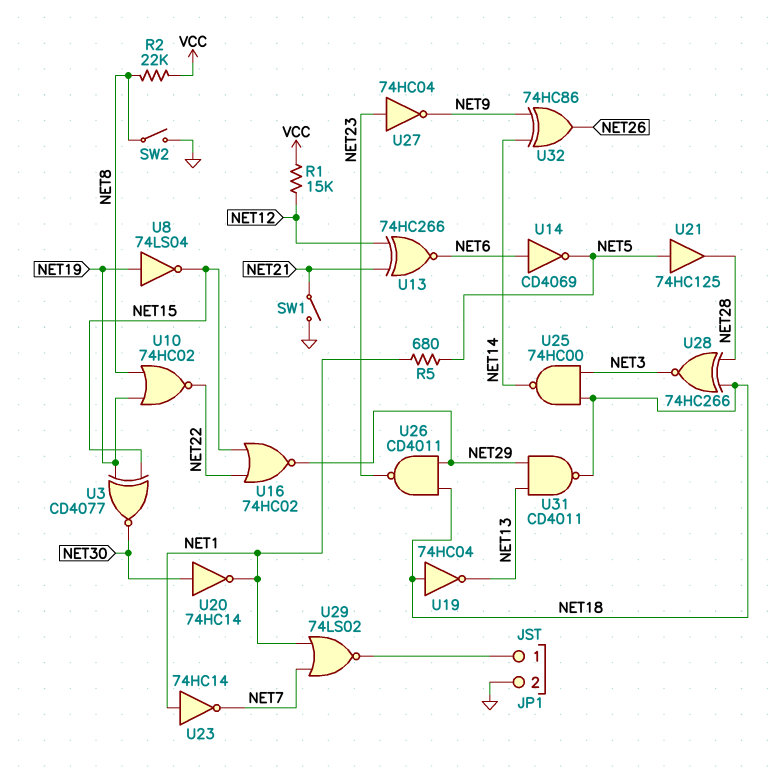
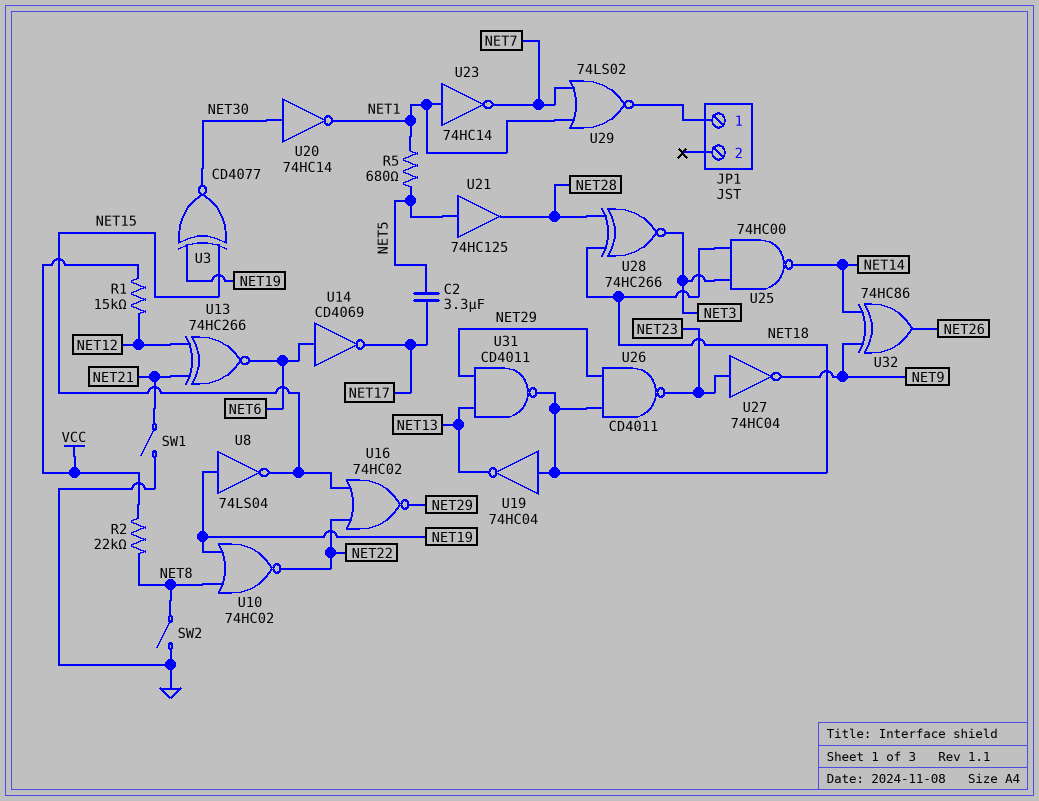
C2: none -> 3.3uF (NET5, NET17)
JP1 pin 2: GND -> none
U14: NOT CD4069 (in NET6, out NET5) -> NOT CD4069 (in NET6, out NET17)

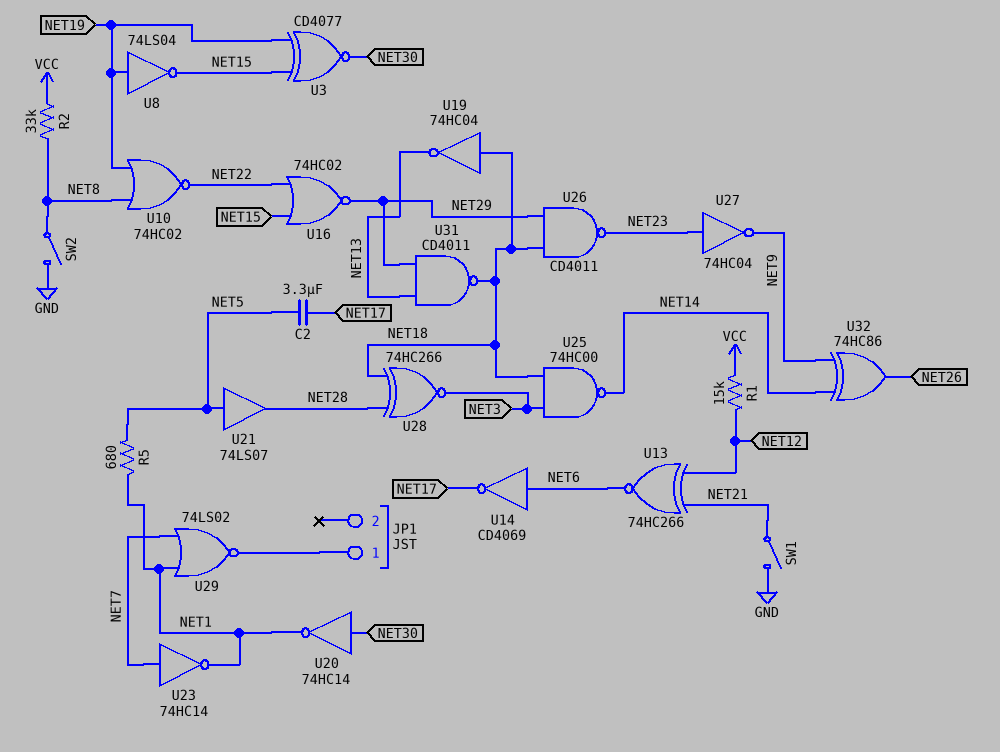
R2: 22k (NET8, VCC) -> 33k (NET8, VCC)
U21: buffer 74HC125 (in NET5, out NET28) -> buffer 74LS07 (in NET5, out NET28)
U23: NOT 74HC14 (in NET1, out NET7) -> NOT 74HC14 (in NET7, out NET1)

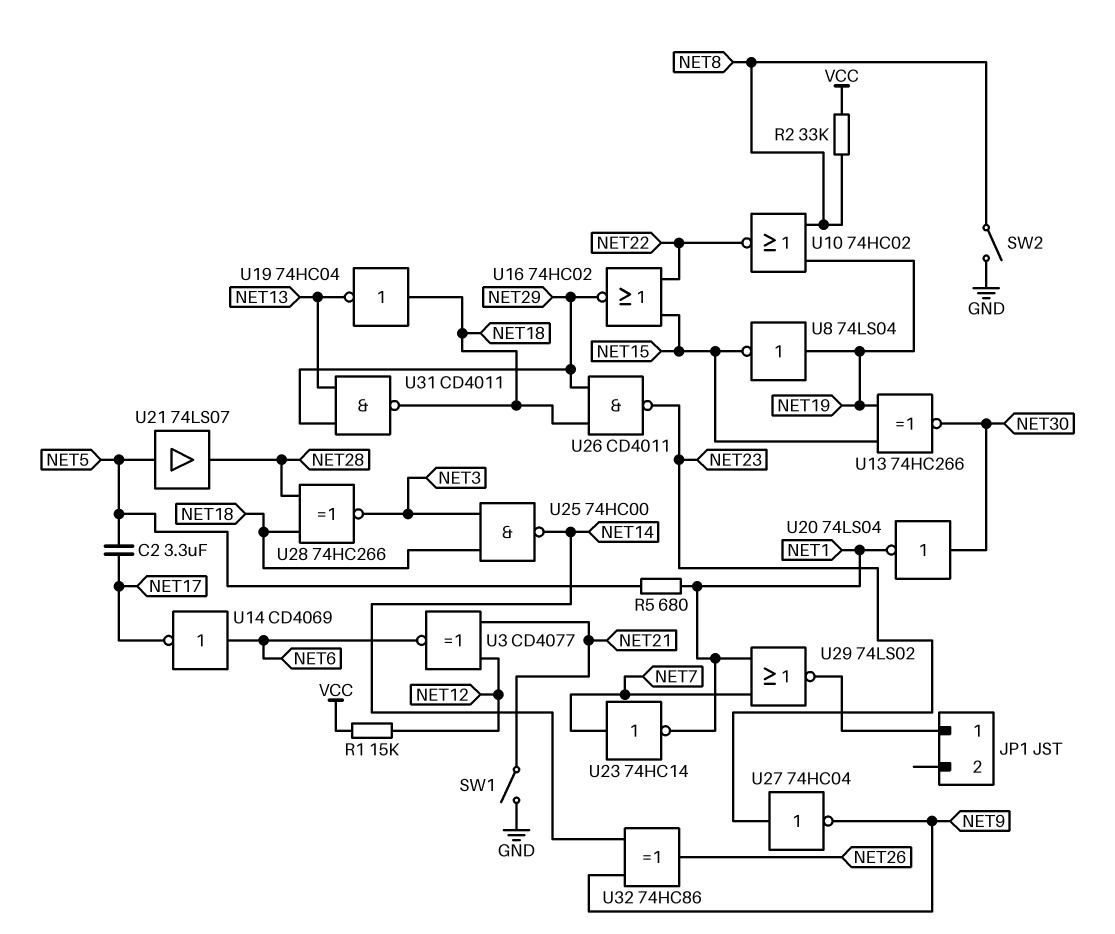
U3: XNOR CD4077 (in NET15, in NET19, out NET30) -> XNOR CD4077 (in NET12, in NET21, out NET6)
U13: XNOR 74HC266 (in NET12, in NET21, out NET6) -> XNOR 74HC266 (in NET15, in NET19, out NET30)
U20: NOT 74HC14 (in NET30, out NET1) -> NOT 74LS04 (in NET30, out NET1)

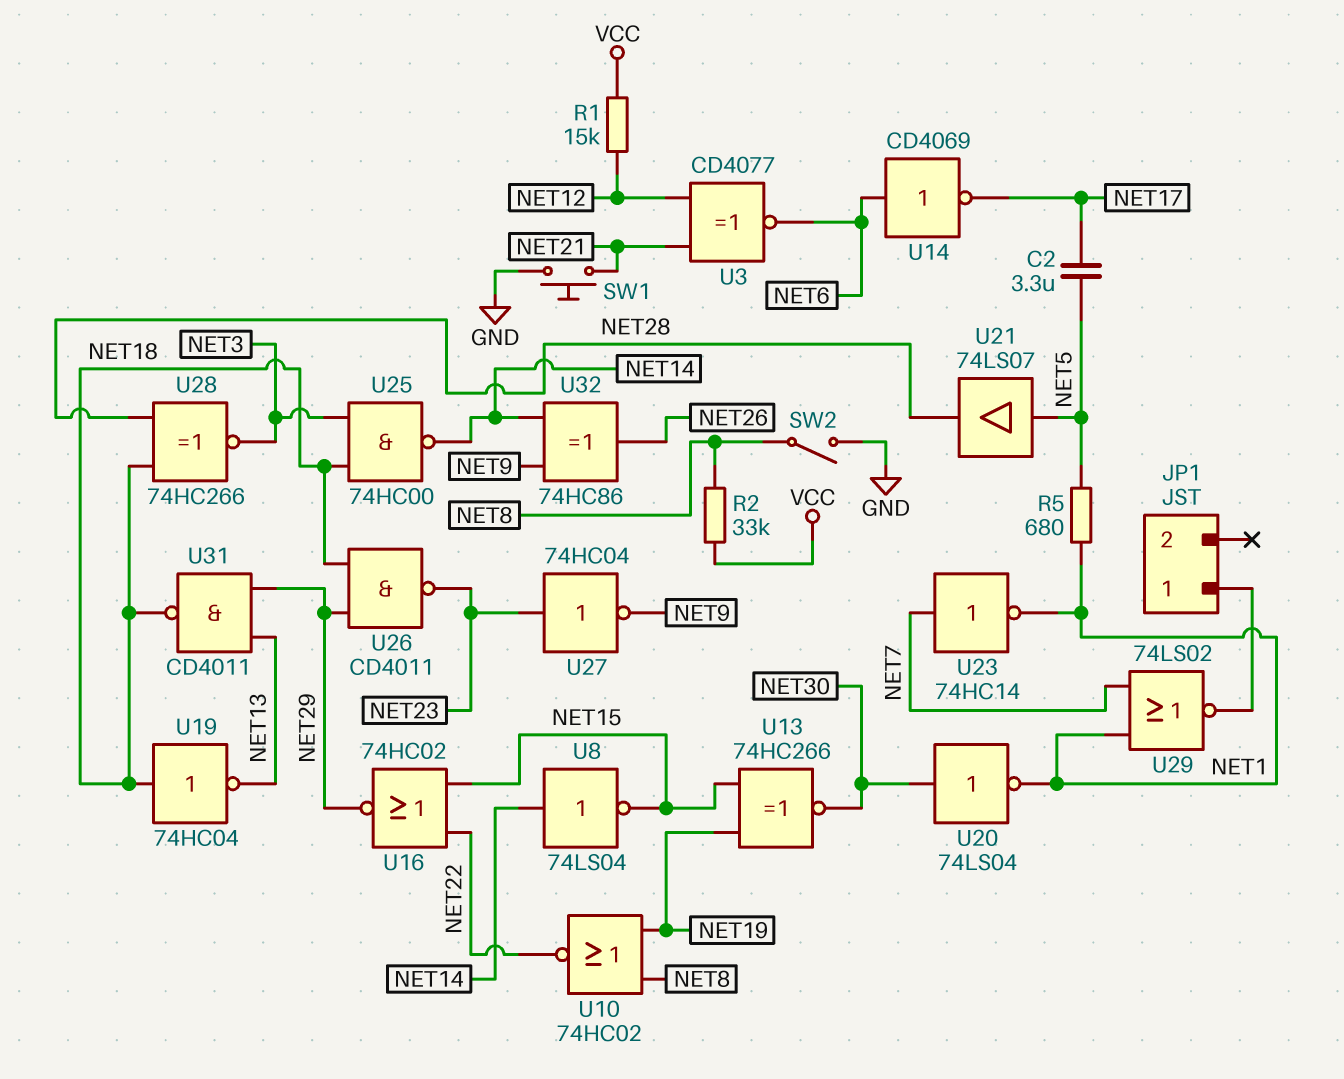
SW1: switch (GND, NET21) -> button (GND, NET21)
U8: NOT 74LS04 (in NET19, out NET15) -> NOT 74LS04 (in NET14, out NET15)

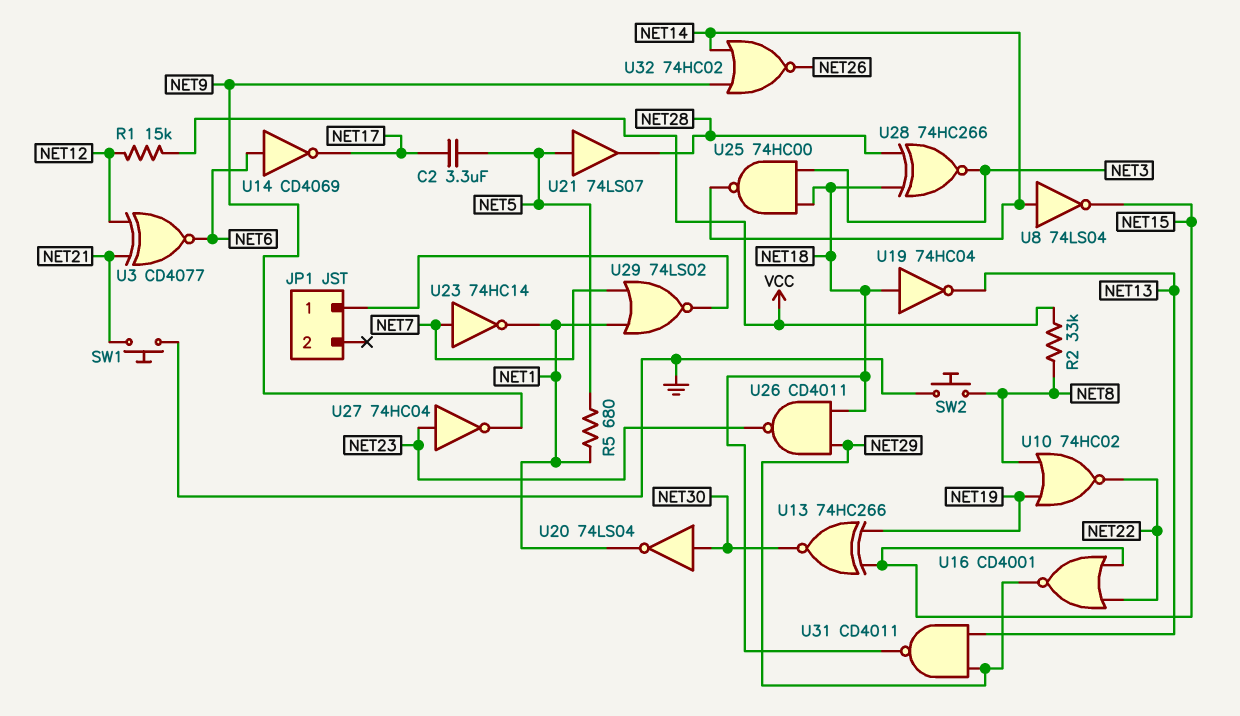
SW2: switch (GND, NET8) -> button (GND, NET8)
U16: NOR 74HC02 (in NET15, in NET22, out NET29) -> NOR CD4001 (in NET15, in NET22, out NET29)
U32: XOR 74HC86 (in NET9, in NET14, out NET26) -> NOR 74HC02 (in NET9, in NET14, out NET26)

